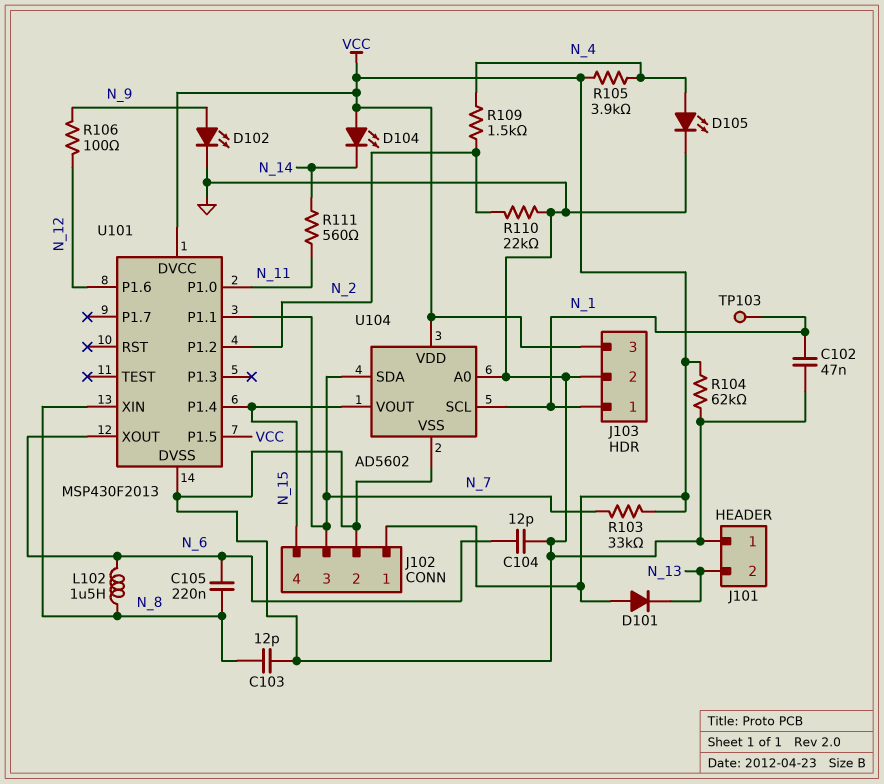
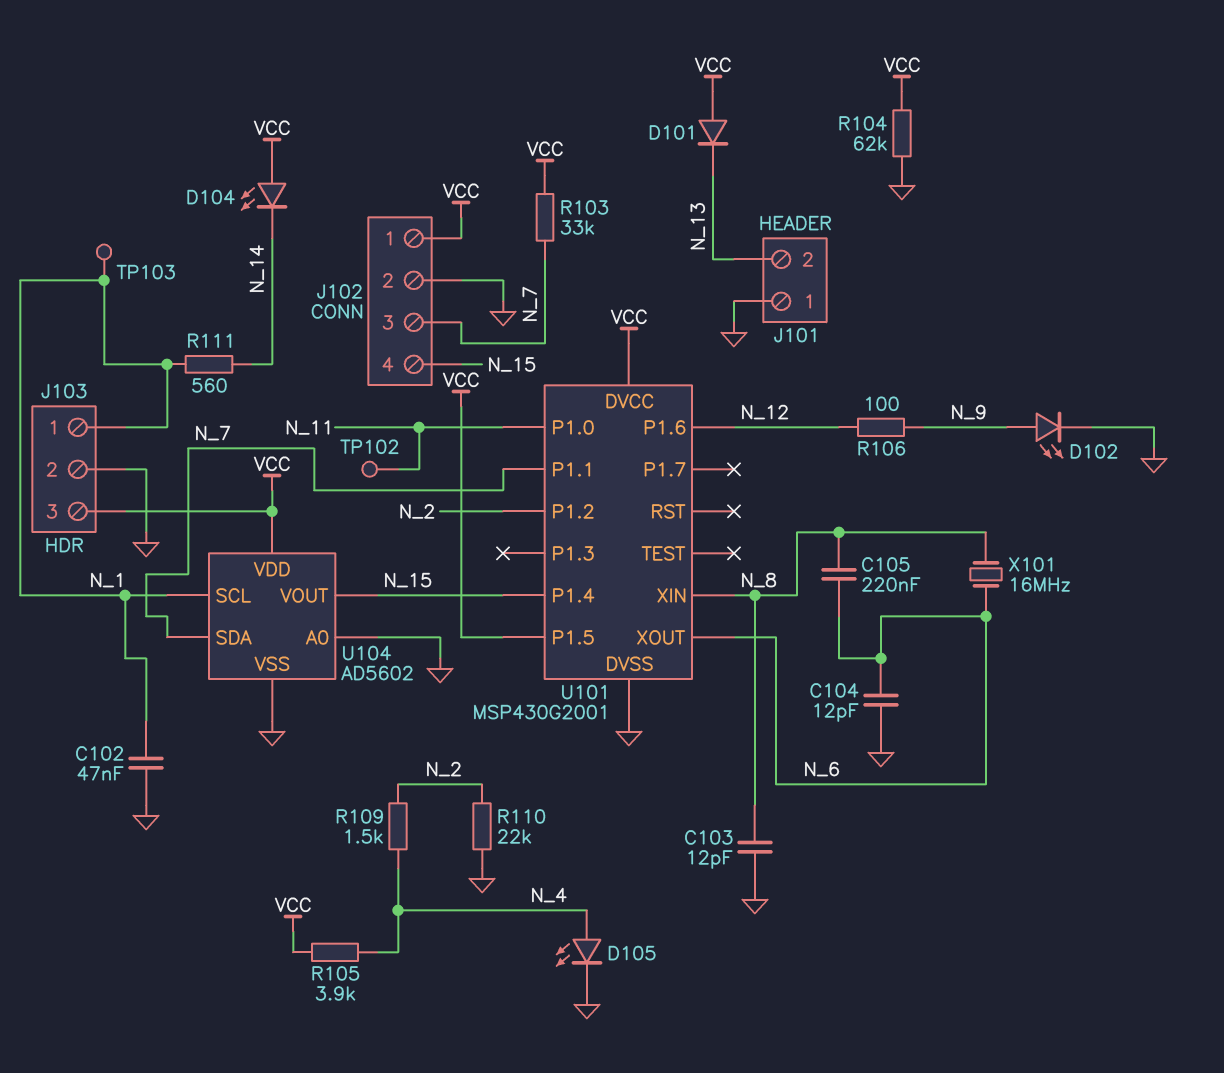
L102: 1.5uH (N_6, N_8) -> none
R111: 560 (N_11, N_14) -> 560 (N_1, N_14)
TP102: none -> test point (N_11)
U101: MSP430F2013 -> MSP430G2001
X101: none -> 16MHz (N_6, N_8)

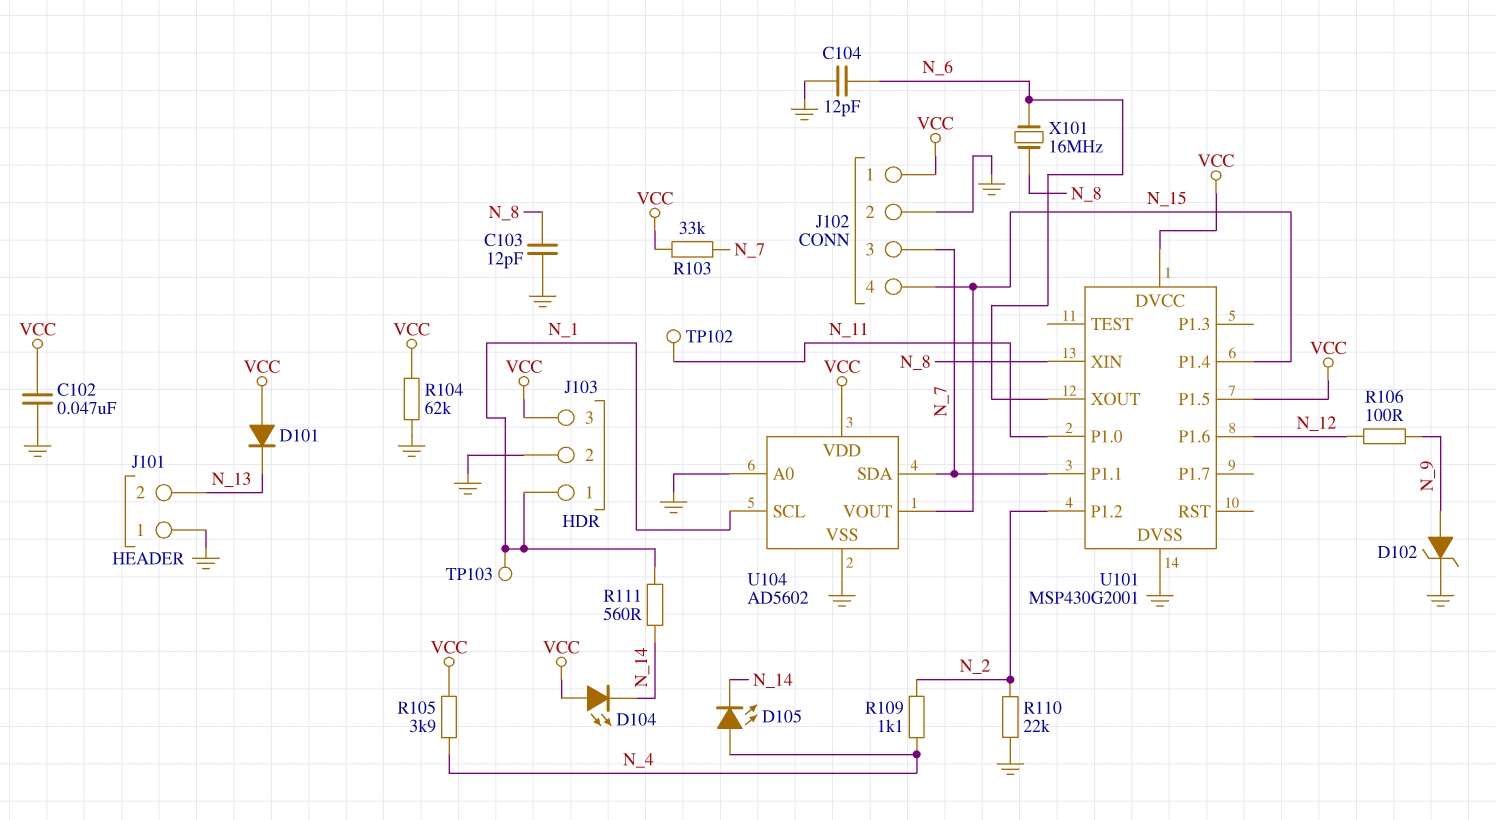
C102: 47nF (GND, N_1) -> 47nF (GND, VCC)
C105: 220nF (N_6, N_8) -> none
D102: LED (A N_9, K GND) -> zener (A N_9, K GND)
D105: LED (A N_4, K GND) -> LED (A N_4, K N_14)
R109: 1.5k (N_2, N_4) -> 1.1k (N_2, N_4)

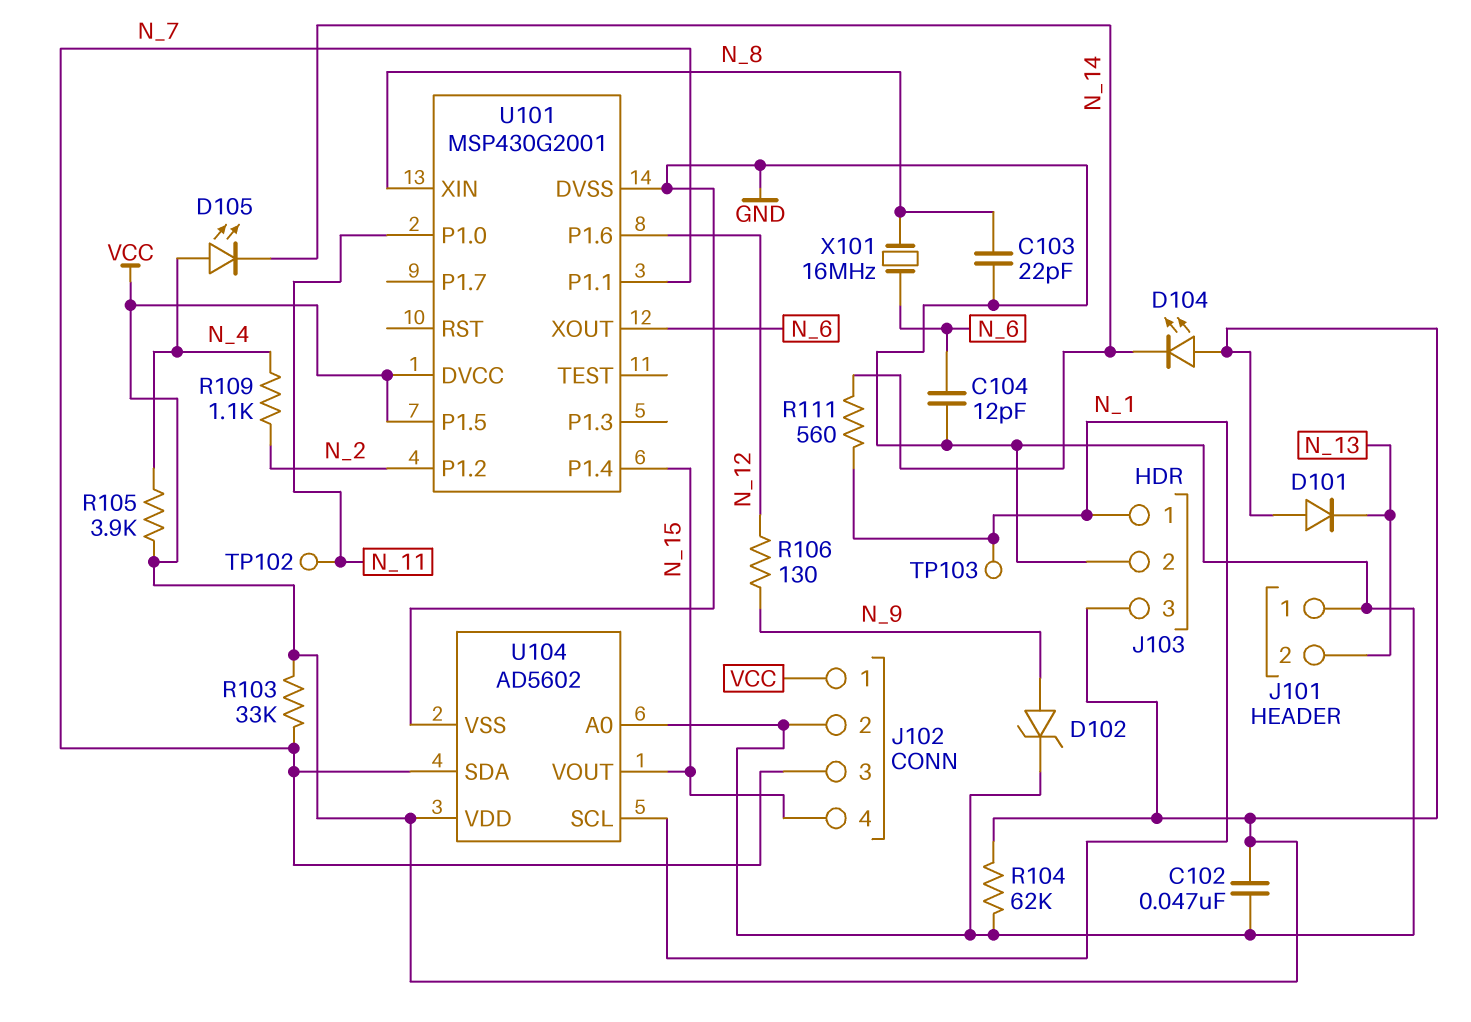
C103: 12pF (GND, N_8) -> 22pF (GND, N_8)
R106: 100 (N_9, N_12) -> 130 (N_9, N_12)
R110: 22k (GND, N_2) -> none

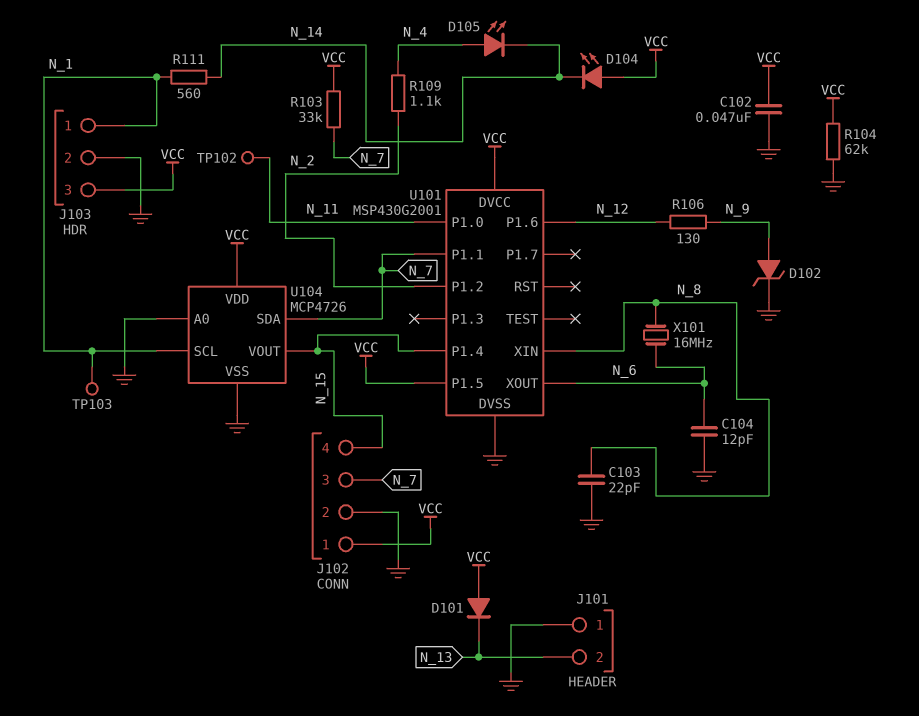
R105: 3.9k (N_4, VCC) -> none
U104: AD5602 -> MCP4726

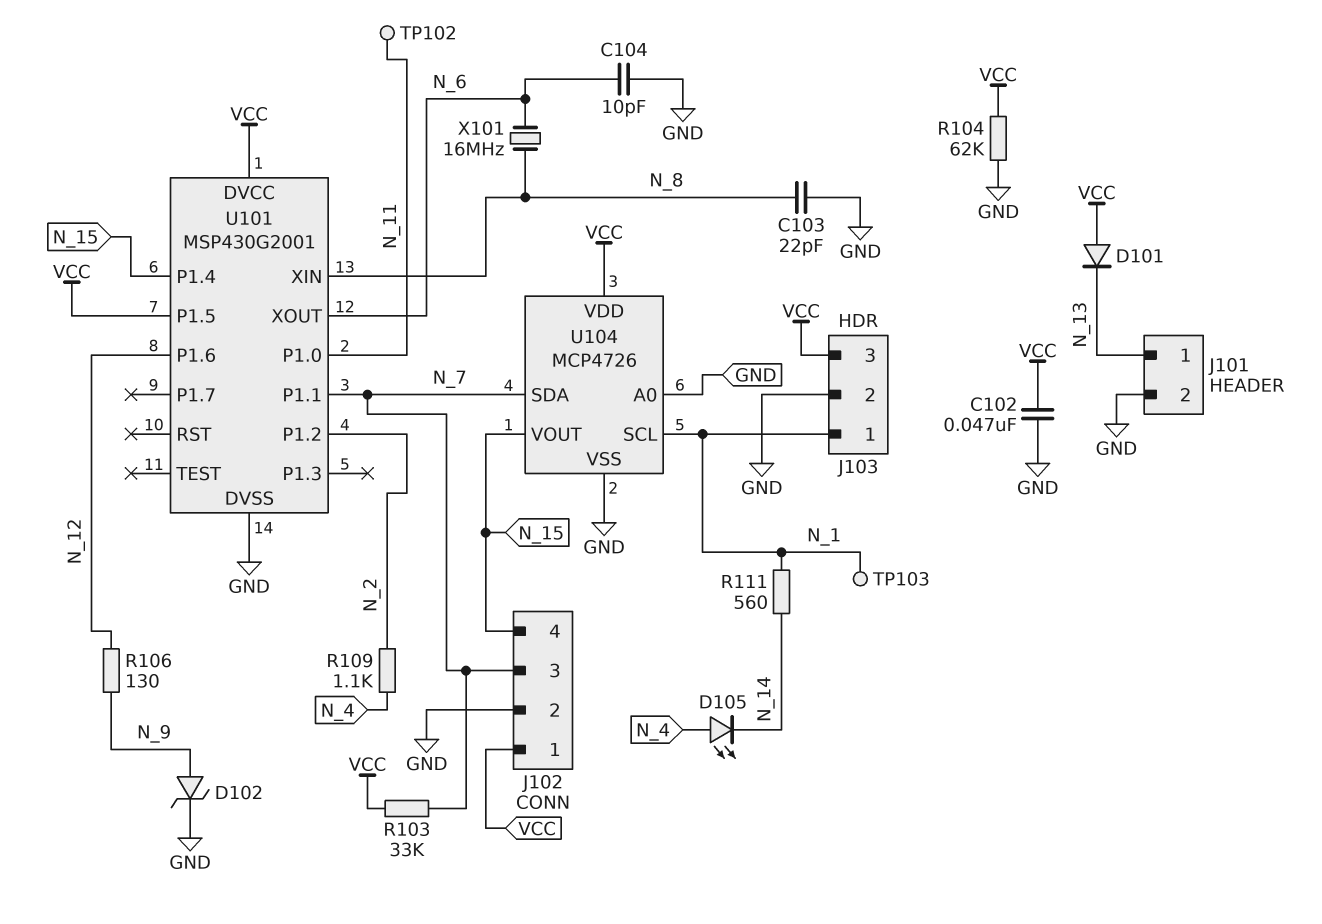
C104: 12pF (GND, N_6) -> 10pF (GND, N_6)
D104: LED (A VCC, K N_14) -> none
J101 pin 1: GND -> N_13
J101 pin 2: N_13 -> GND

